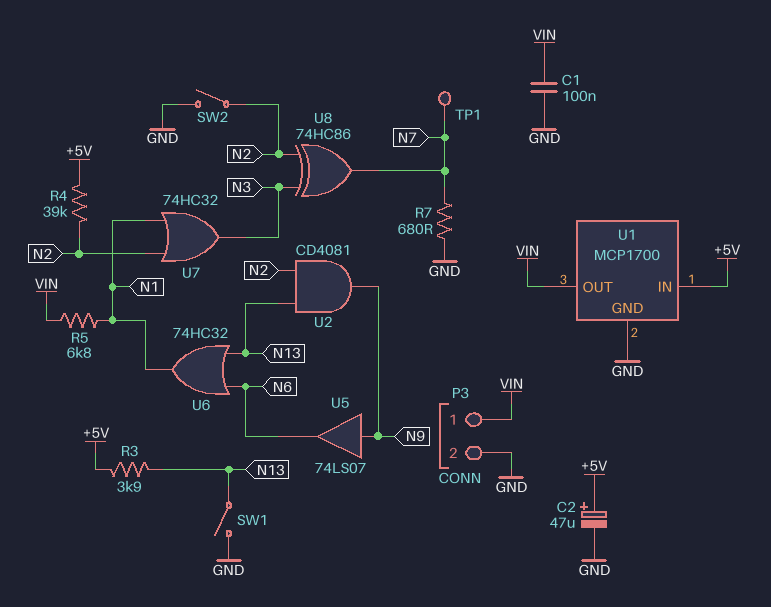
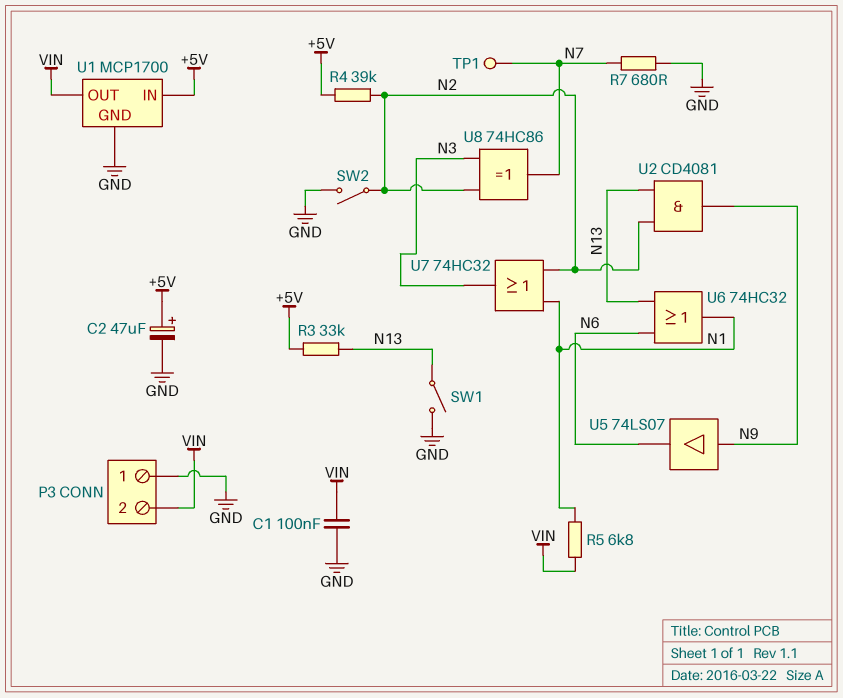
P3 pin 1: VIN -> GND
P3 pin 2: GND -> VIN
R3: 3.9k (+5V, N13) -> 33k (+5V, N13)

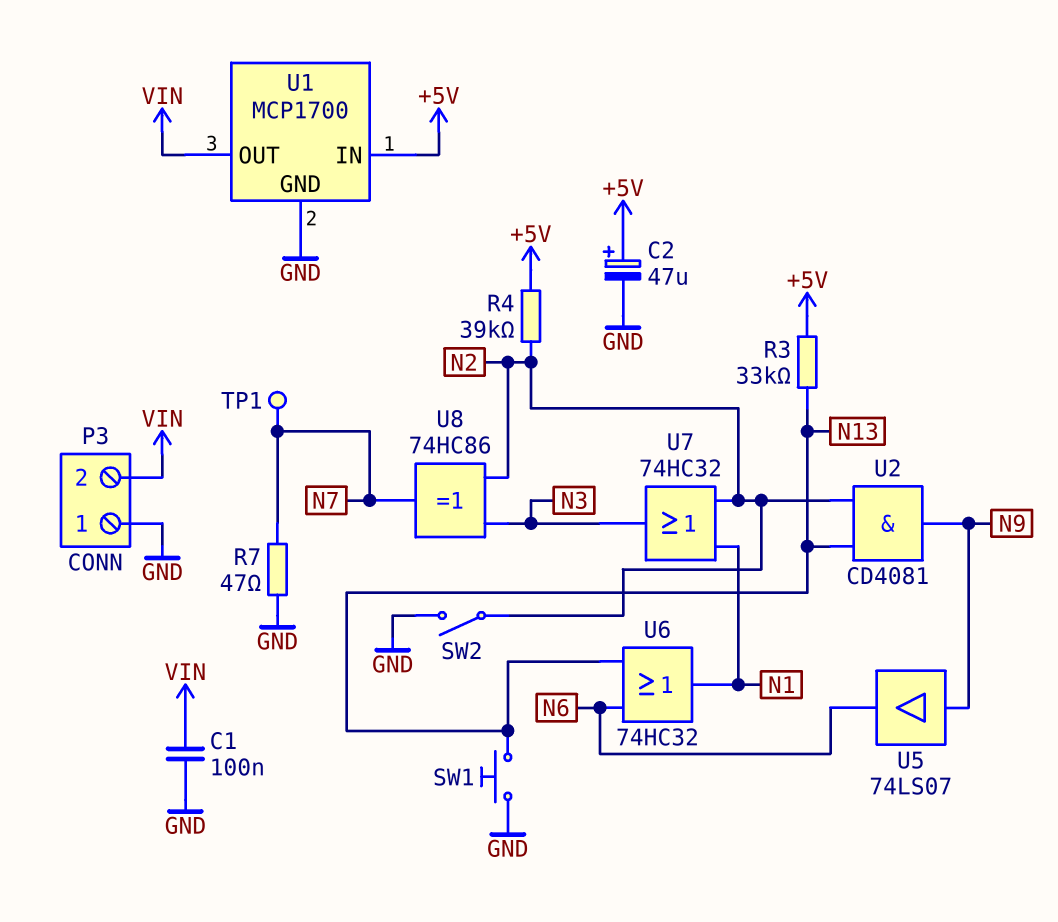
R5: 6.8k (N1, VIN) -> none
R7: 680 (GND, N7) -> 47 (GND, N7)
SW1: switch (GND, N13) -> button (GND, N13)

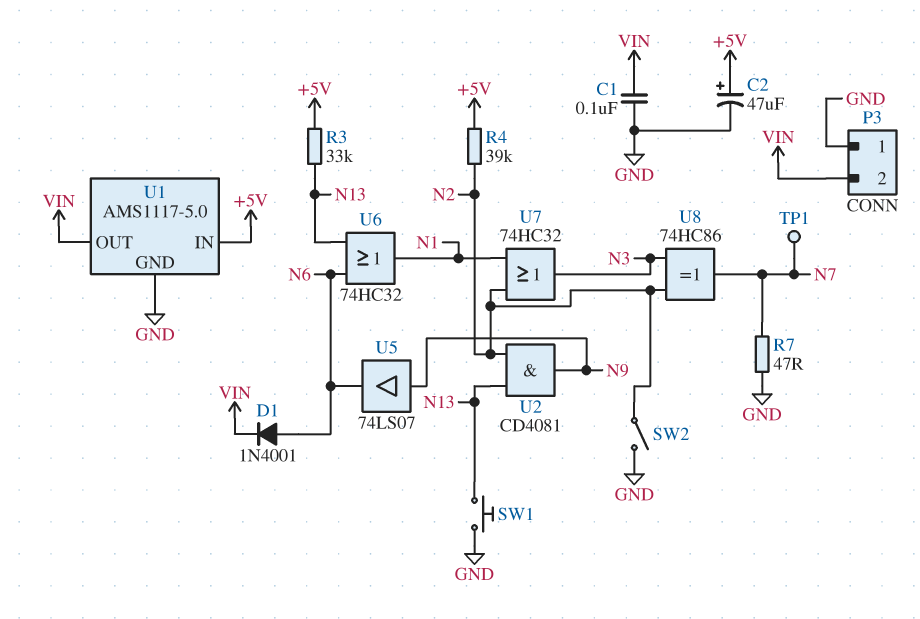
D1: none -> diode 1N4001 (A N6, K VIN)
U1: MCP1700 -> AMS1117-5.0

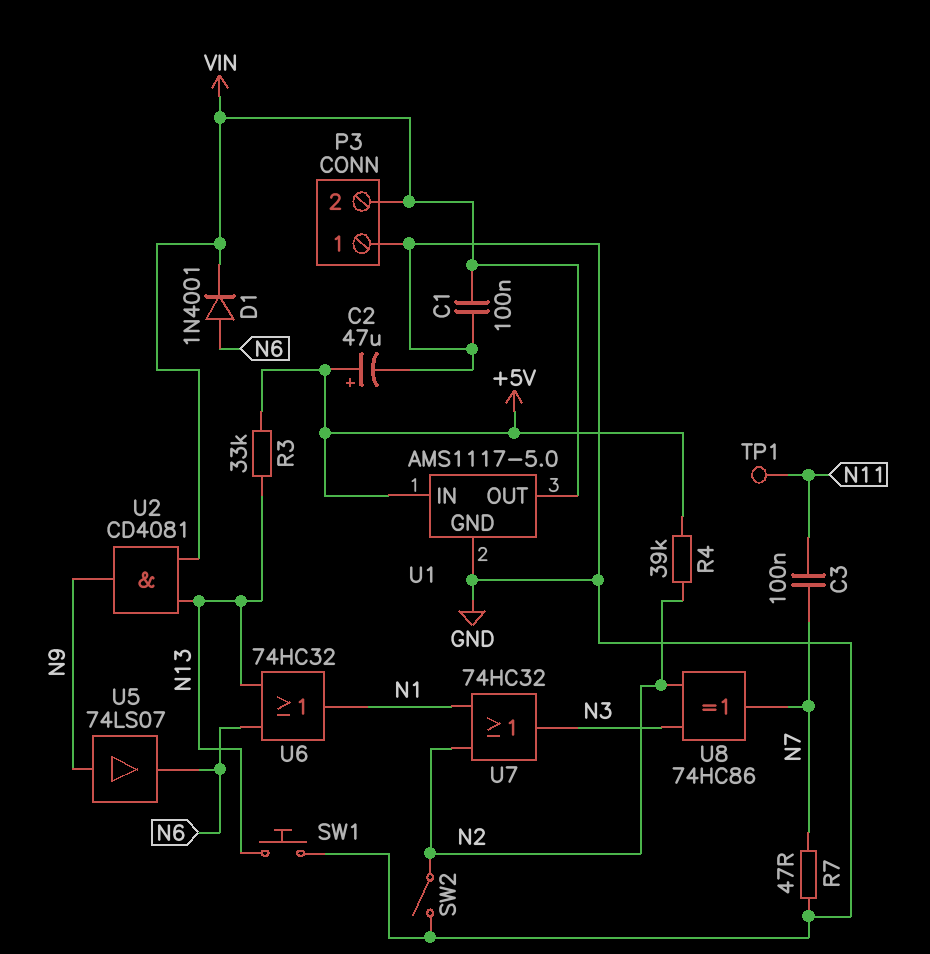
C3: none -> 100nF (N7, N11)
TP1: test point (N7) -> test point (N11)
U2: AND CD4081 (in N2, in N13, out N9) -> AND CD4081 (in N13, in VIN, out N9)

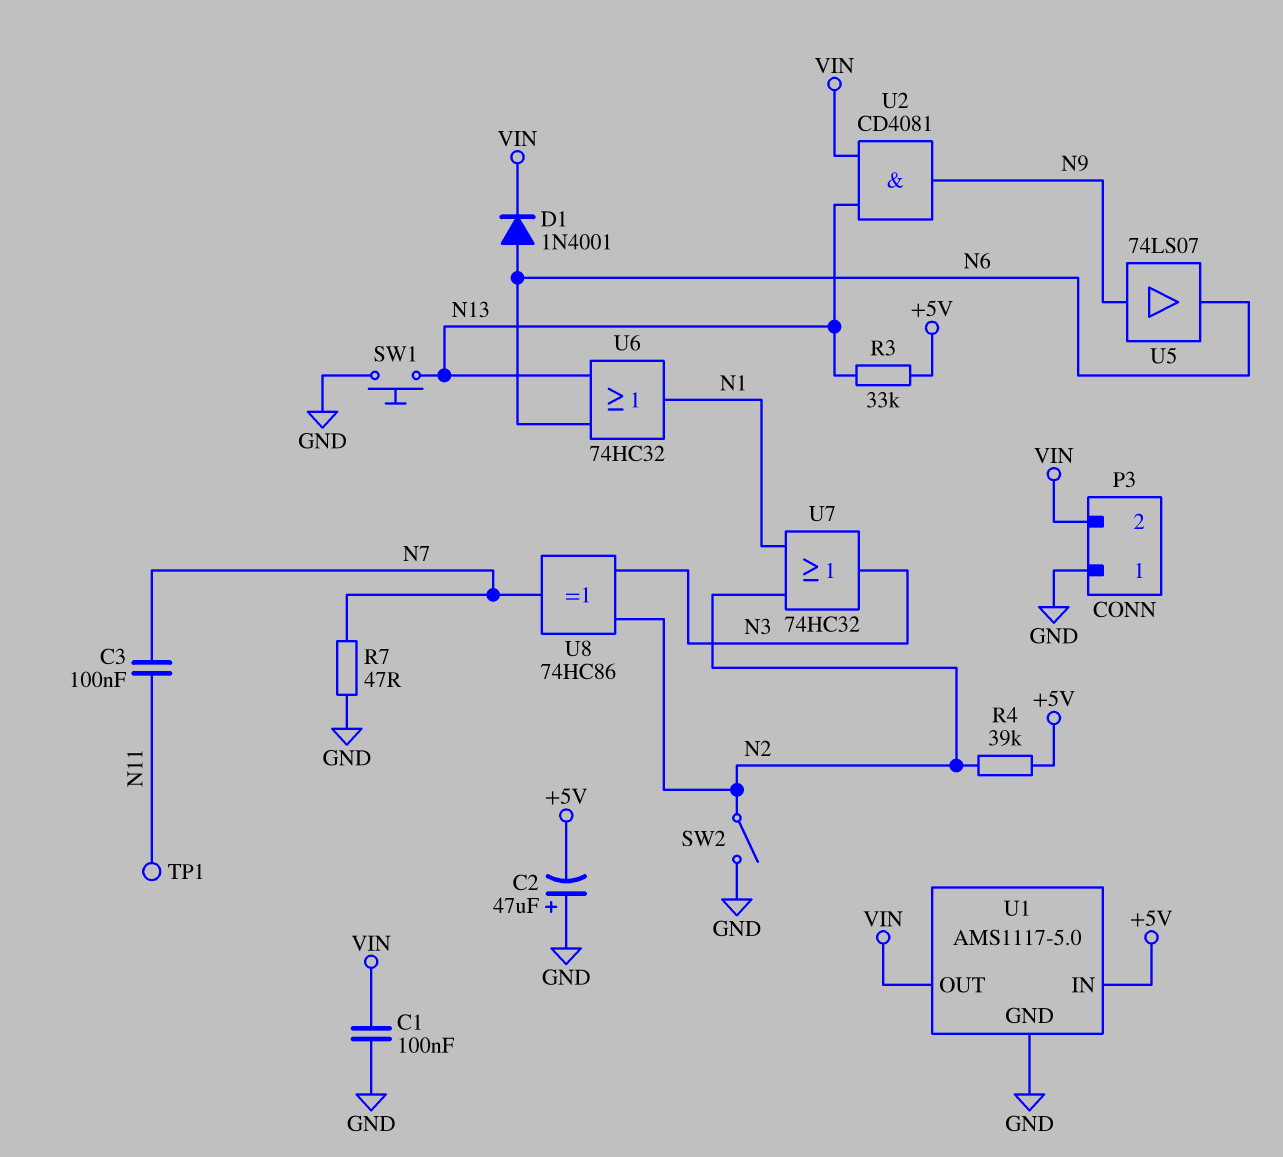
C2: 47uF (plus +5V, minus GND) -> 47uF (plus GND, minus +5V)

